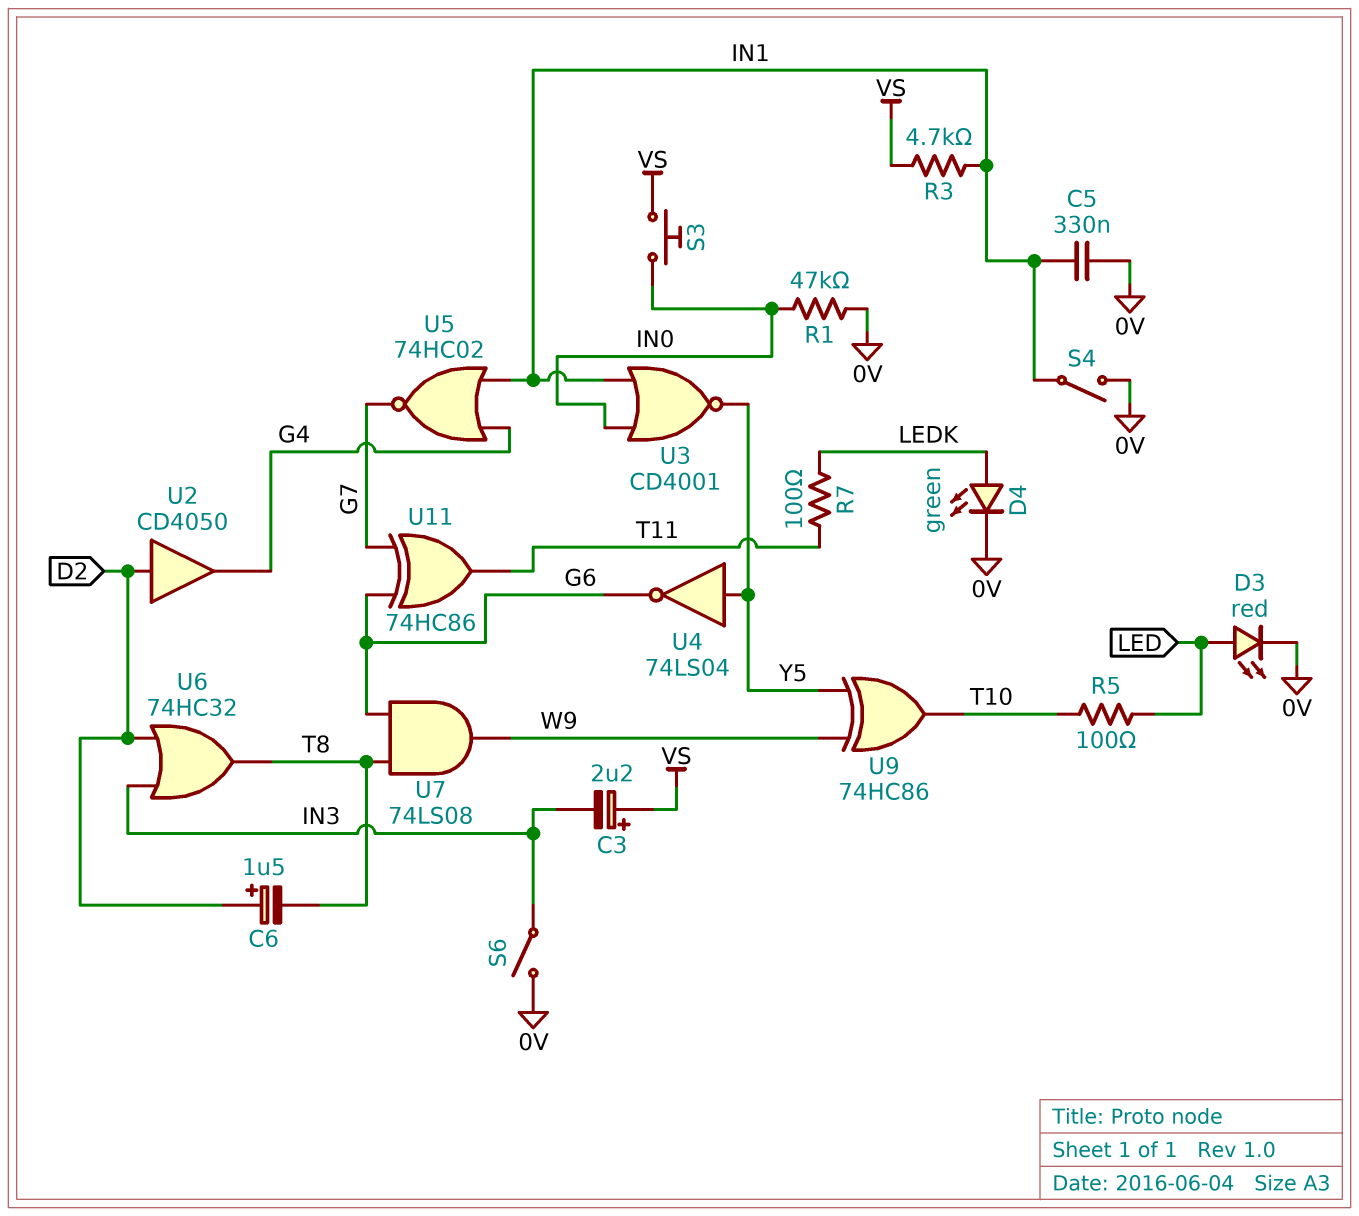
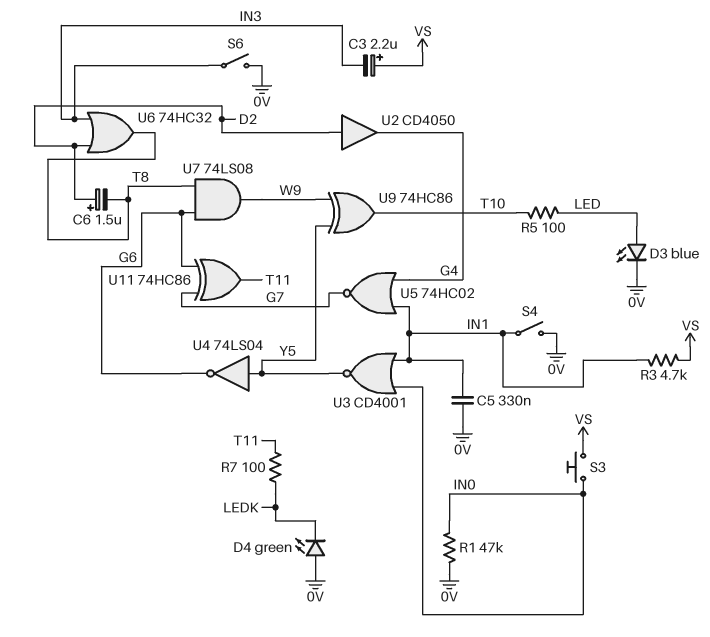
D3: LED red (A LED, K 0V) -> LED blue (A LED, K 0V)
D4: LED green (A LEDK, K 0V) -> LED green (A 0V, K LEDK)

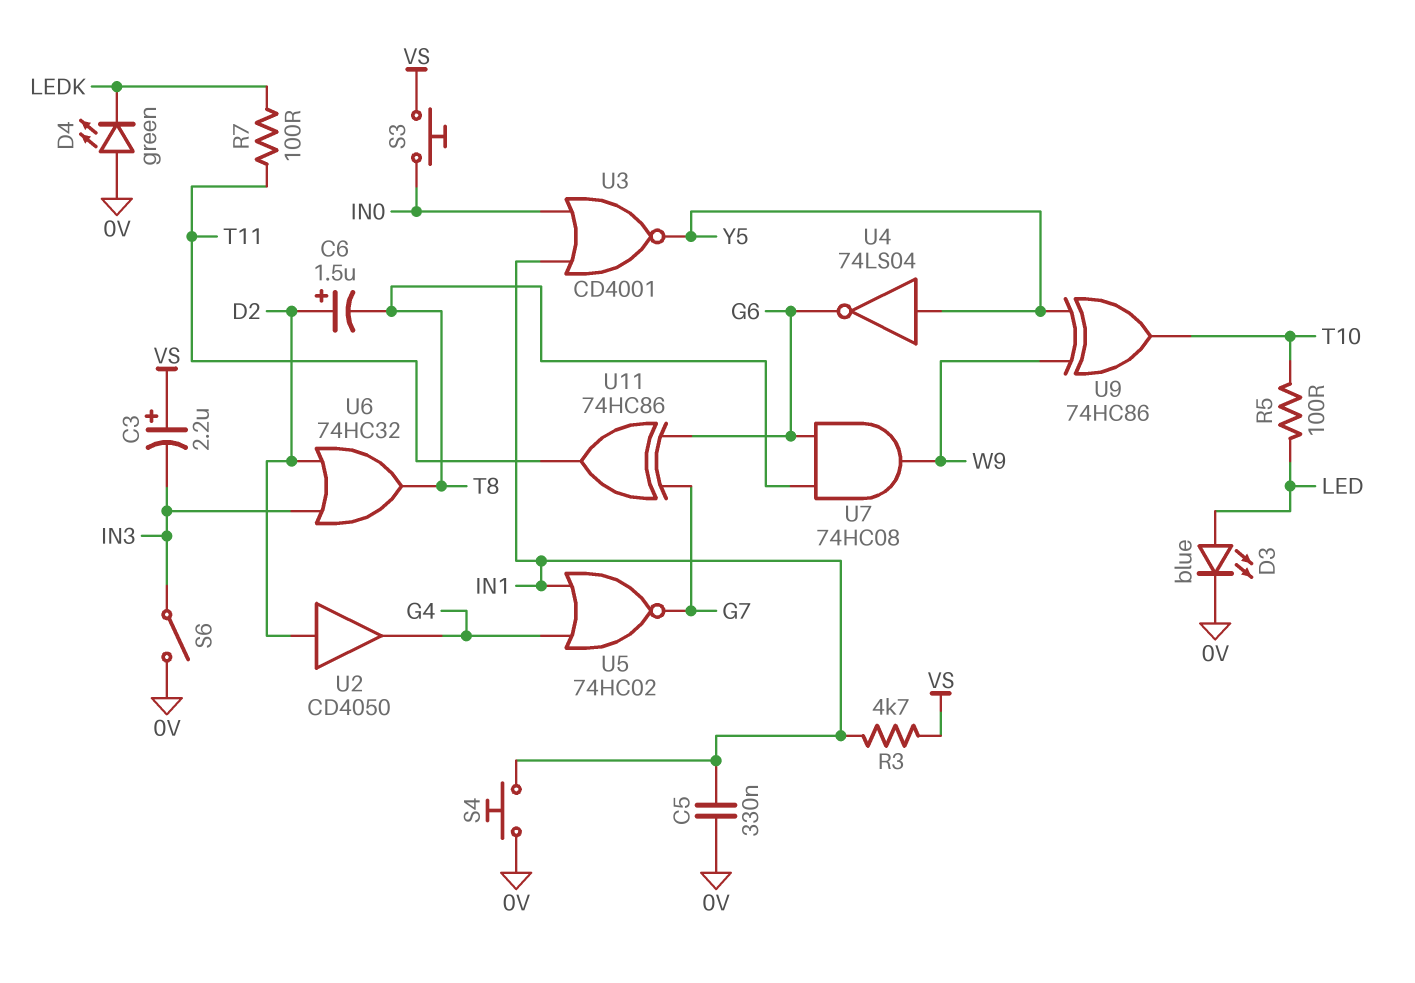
R1: 47k (0V, IN0) -> none
S4: switch (0V, IN1) -> button (0V, IN1)
U7: AND 74LS08 (in G6, in T8, out W9) -> AND 74HC08 (in G6, in T8, out W9)

